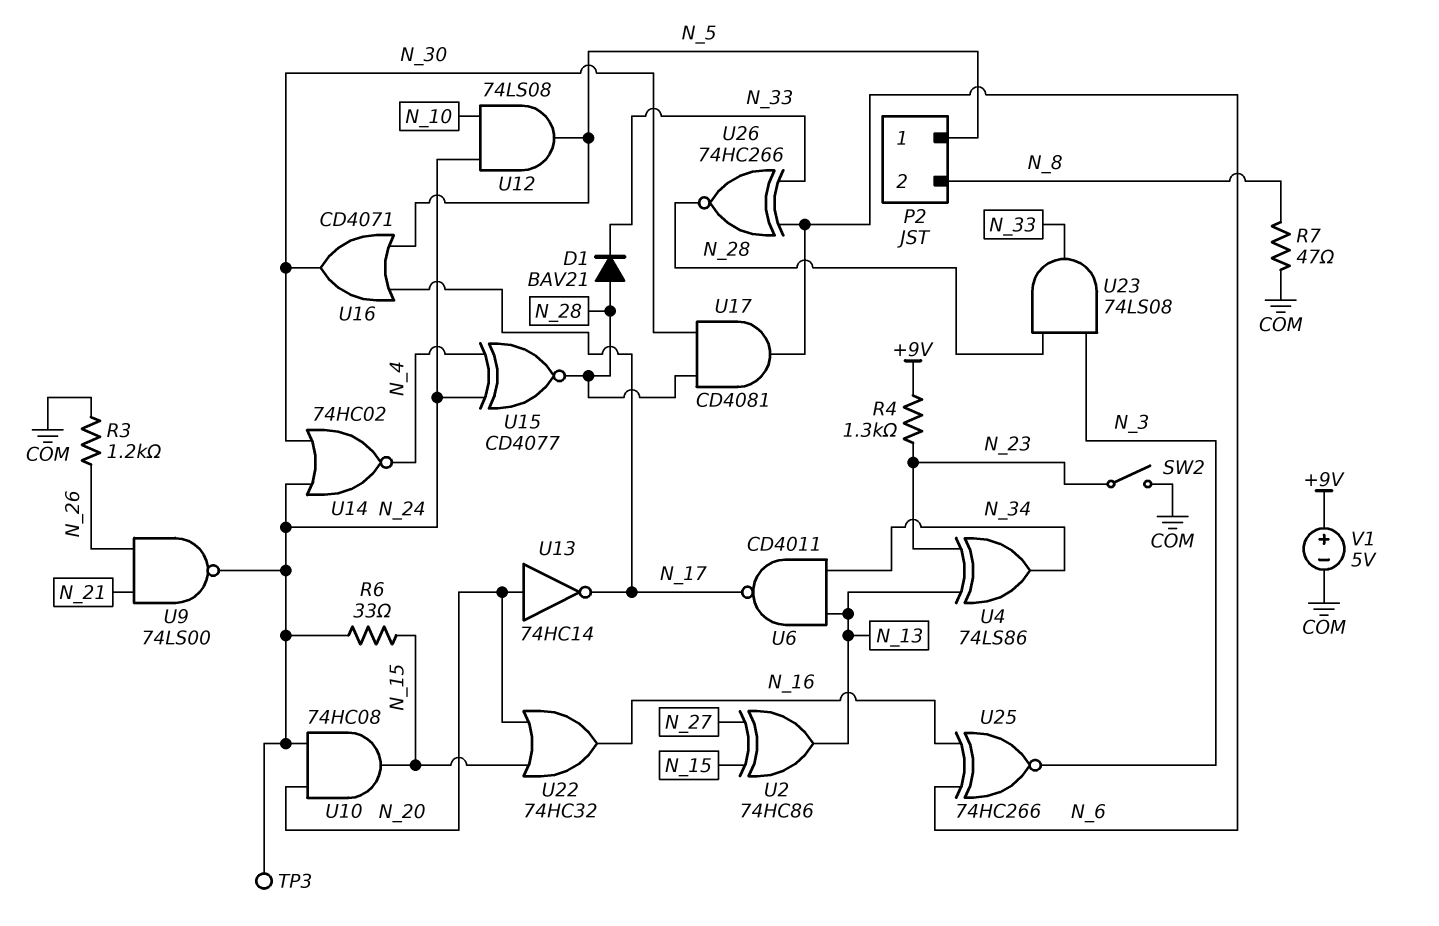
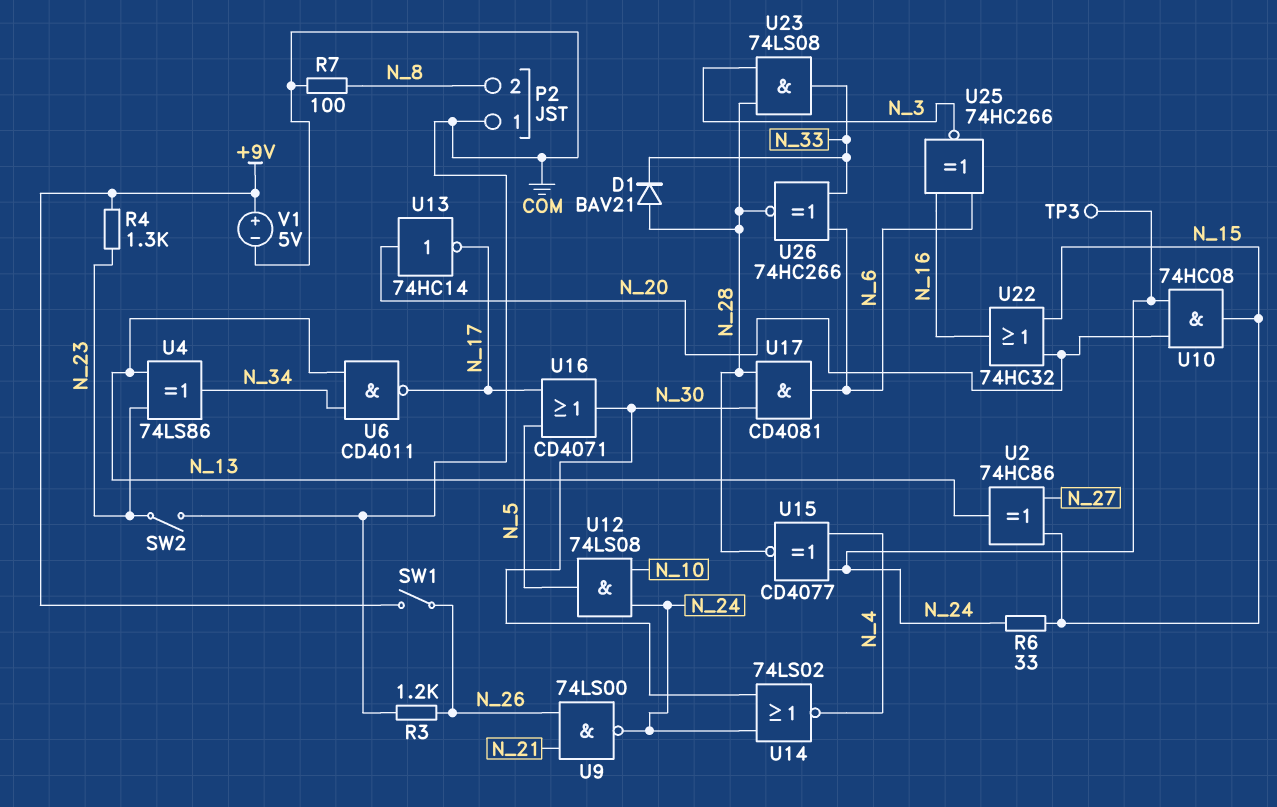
P2 pin 1: N_5 -> COM
R7: 47 (COM, N_8) -> 100 (COM, N_8)
SW1: none -> switch (+9V, N_26)
U14: NOR 74HC02 (in N_24, in N_30, out N_4) -> NOR 74LS02 (in N_24, in N_30, out N_4)

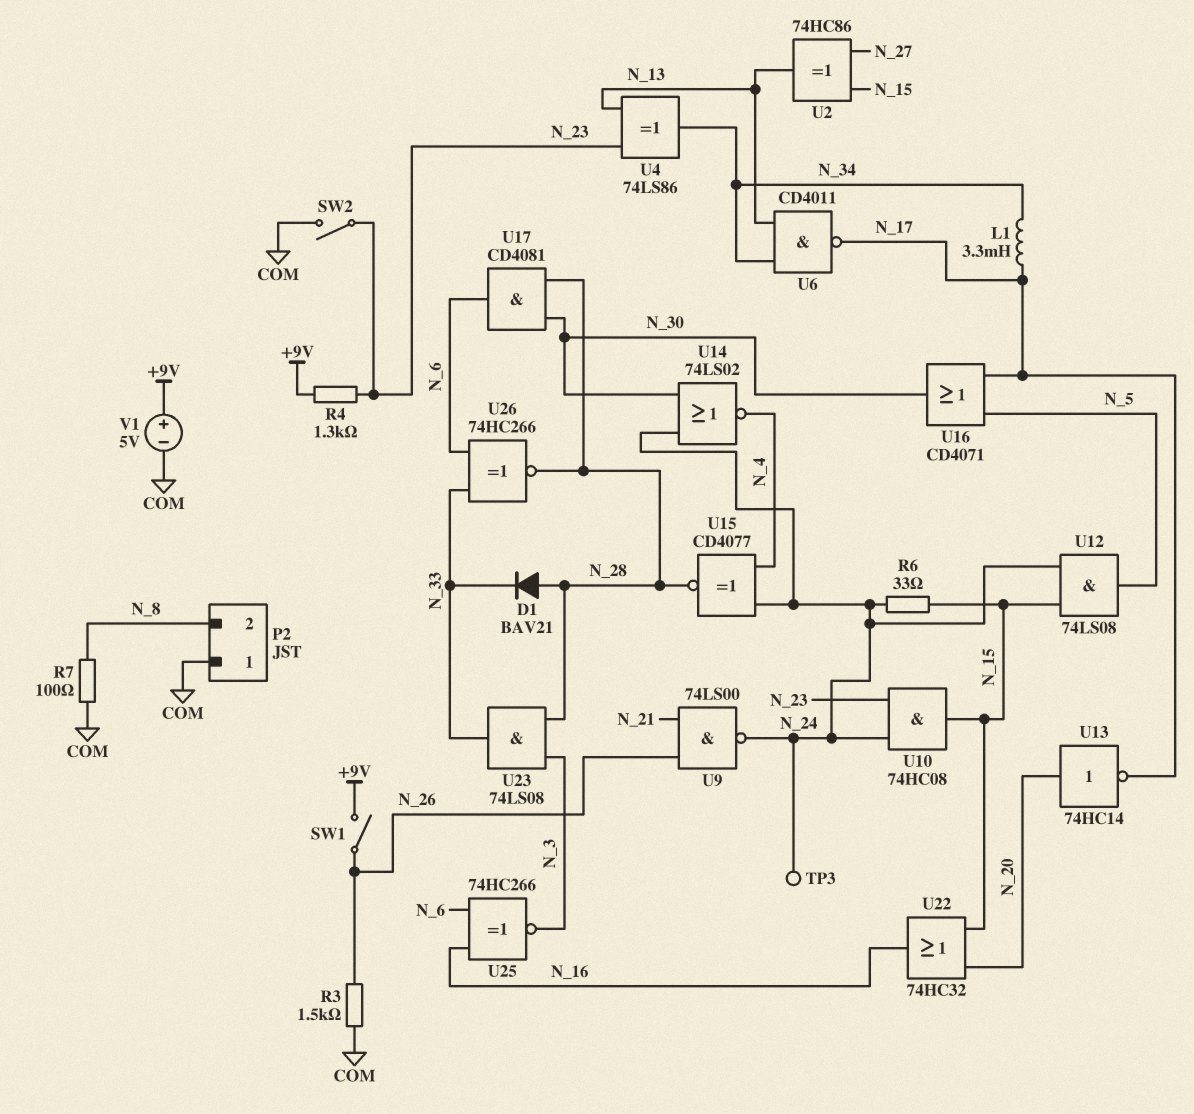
L1: none -> 3.3mH (N_17, N_34)
R3: 1.2k (COM, N_26) -> 1.5k (COM, N_26)
U10: AND 74HC08 (in N_20, in N_24, out N_15) -> AND 74HC08 (in N_23, in N_24, out N_15)
U12: AND 74LS08 (in N_10, in N_24, out N_5) -> AND 74LS08 (in N_15, in N_24, out N_5)

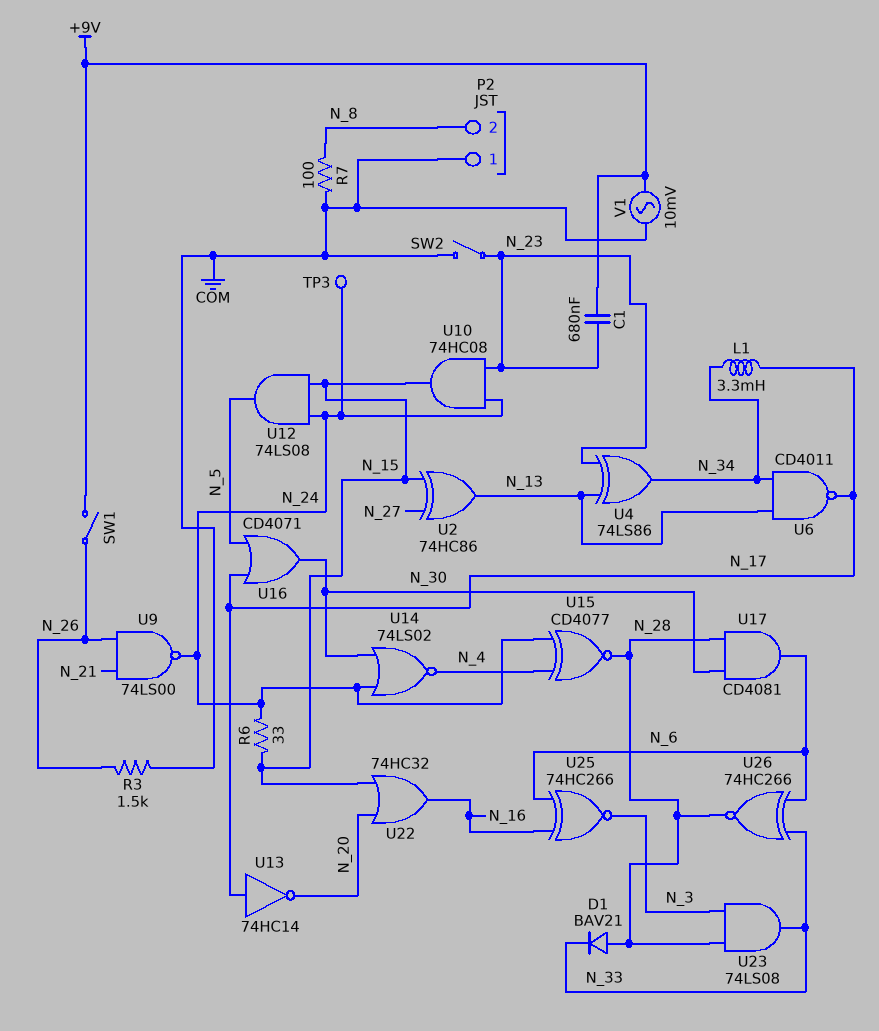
C1: none -> 680nF (+9V, N_23)
R4: 1.3k (+9V, N_23) -> none
U13: NOT 74HC14 (in N_20, out N_17) -> NOT 74HC14 (in N_17, out N_20)
V1: 5V (plus +9V, minus COM) -> AC 10mV (+9V, COM)

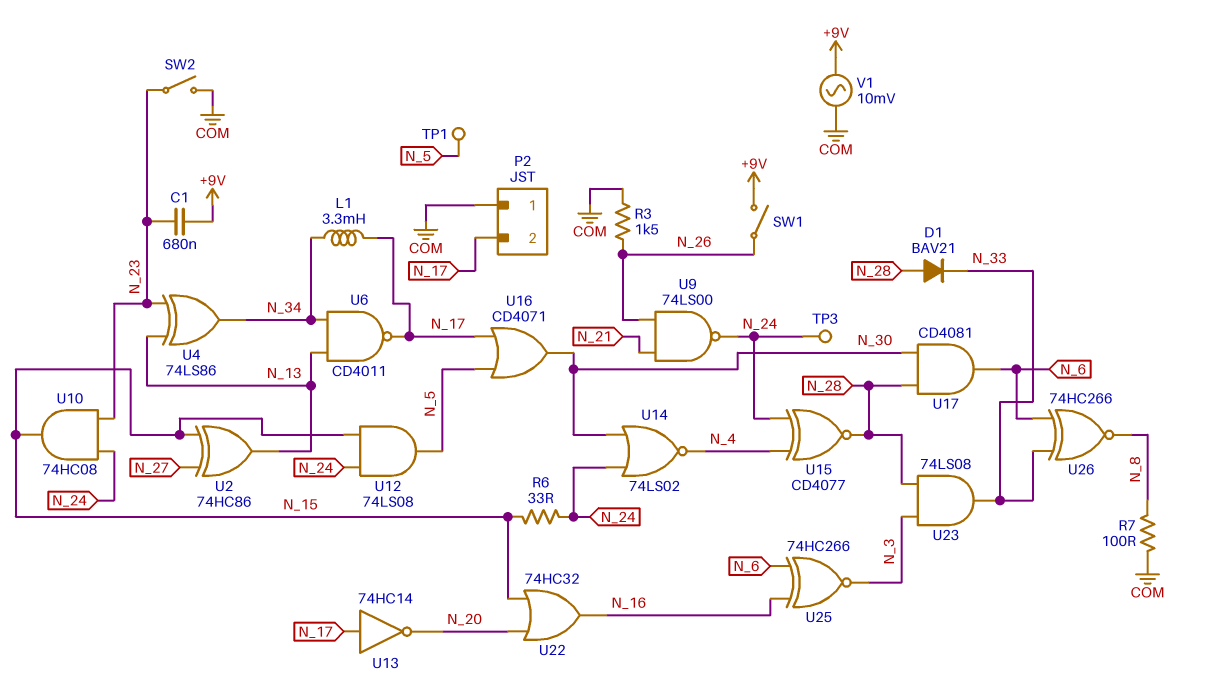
P2 pin 2: N_8 -> N_17
TP1: none -> test point (N_5)
U26: XNOR 74HC266 (in N_6, in N_33, out N_28) -> XNOR 74HC266 (in N_6, in N_33, out N_8)

